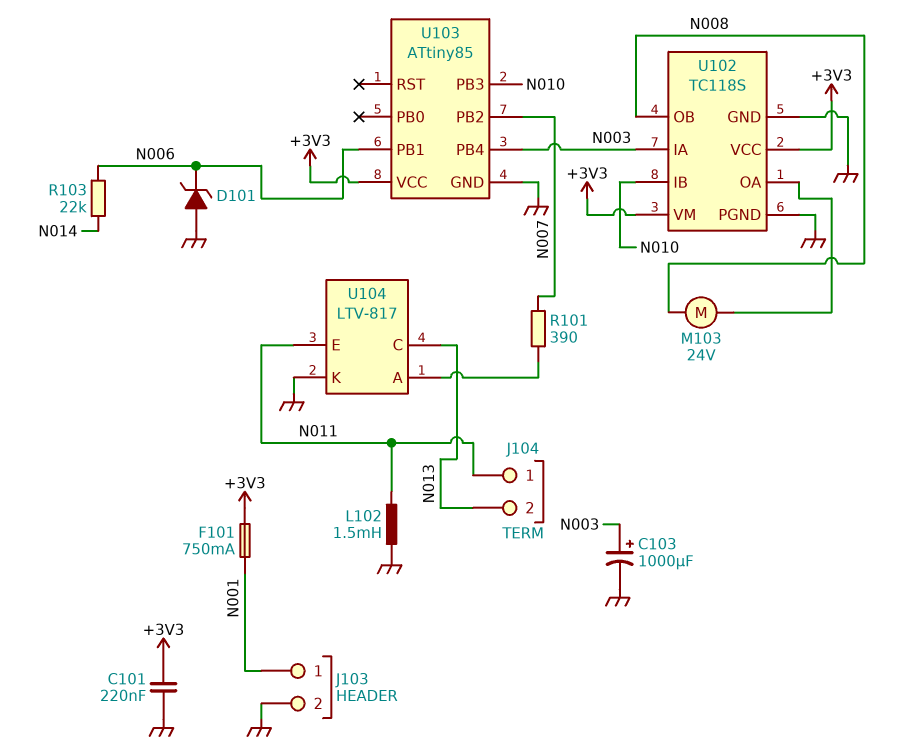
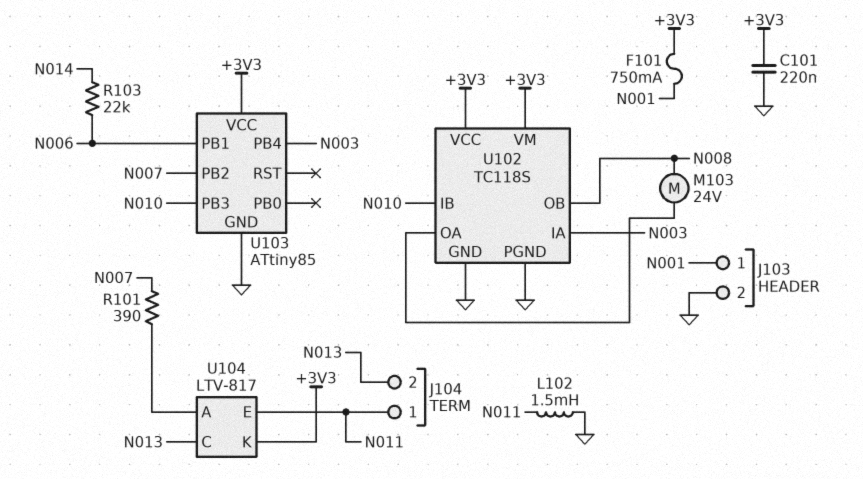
C103: 1000uF (plus N003, minus GND) -> none
D101: zener (A GND, K N006) -> none
U104 pin K: GND -> +3V3

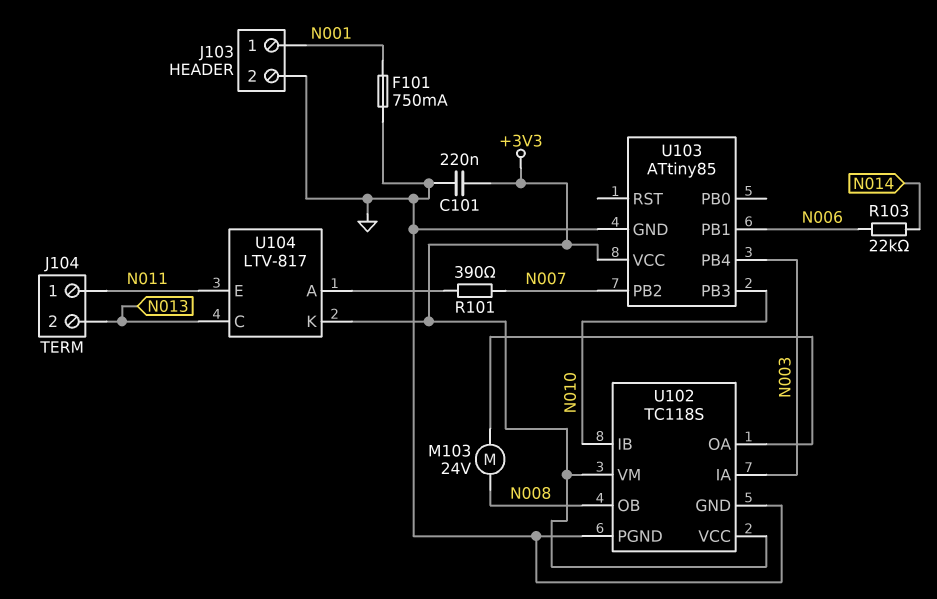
F101: 750mA (+3V3, N001) -> 750mA (GND, N001)
L102: 1.5mH (GND, N011) -> none

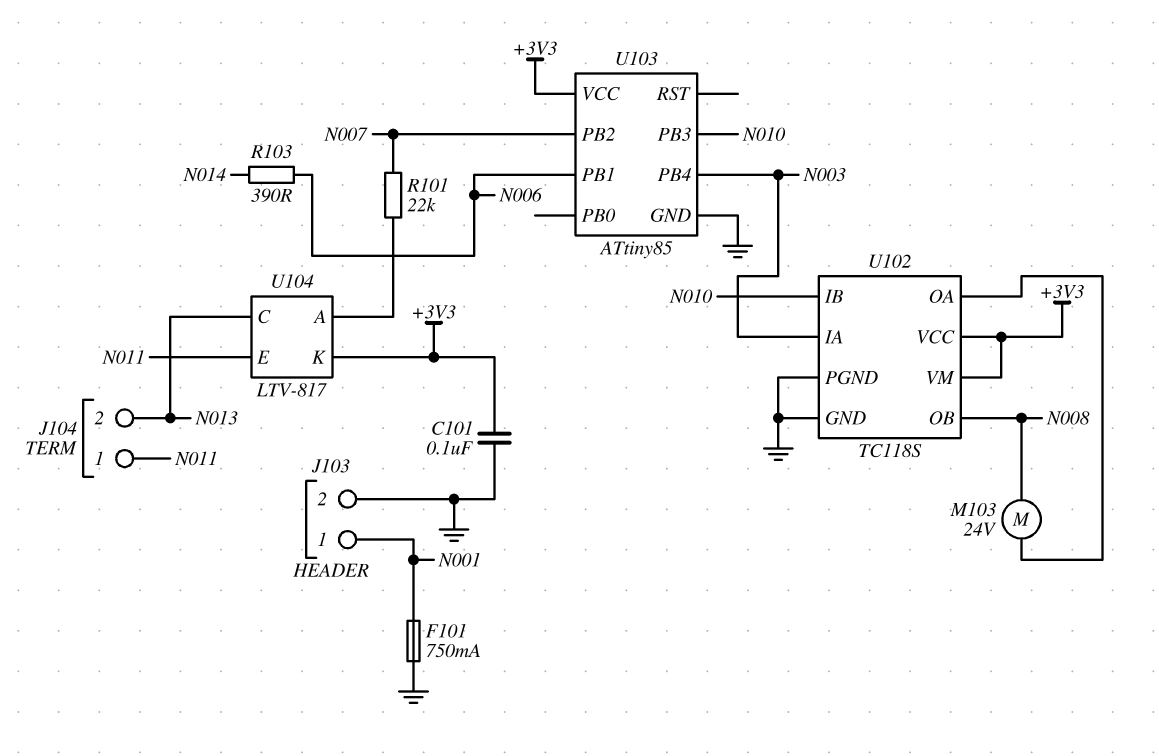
C101: 220nF (+3V3, GND) -> 100nF (+3V3, GND)
R101: 390 (N007, U104/A) -> 22k (N007, U104/A)
R103: 22k (N006, N014) -> 390 (N006, N014)

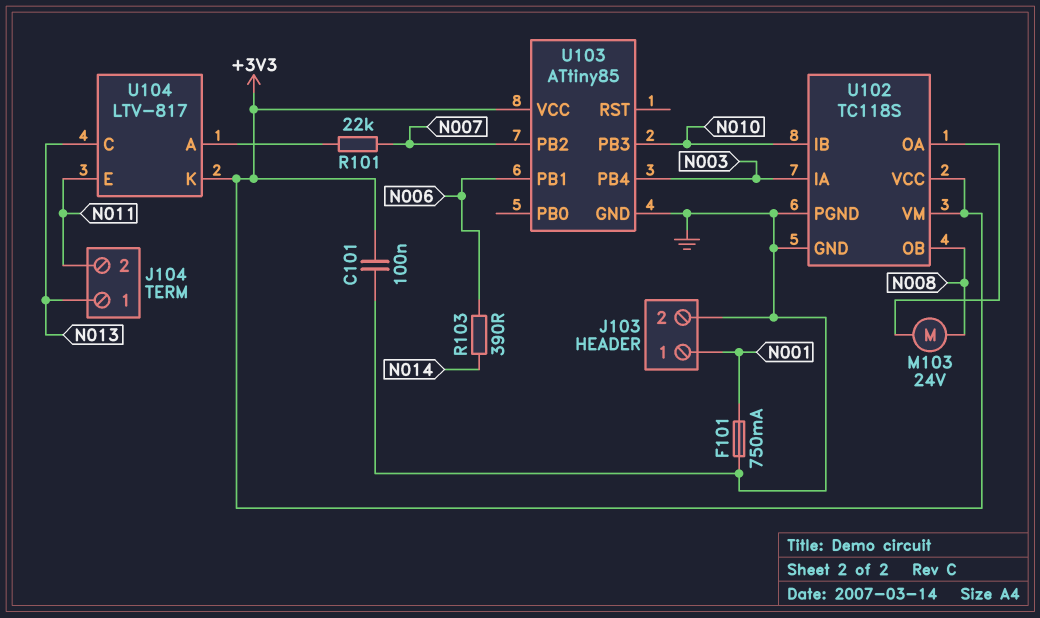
J104 pin 1: N011 -> N013
J104 pin 2: N013 -> N011

